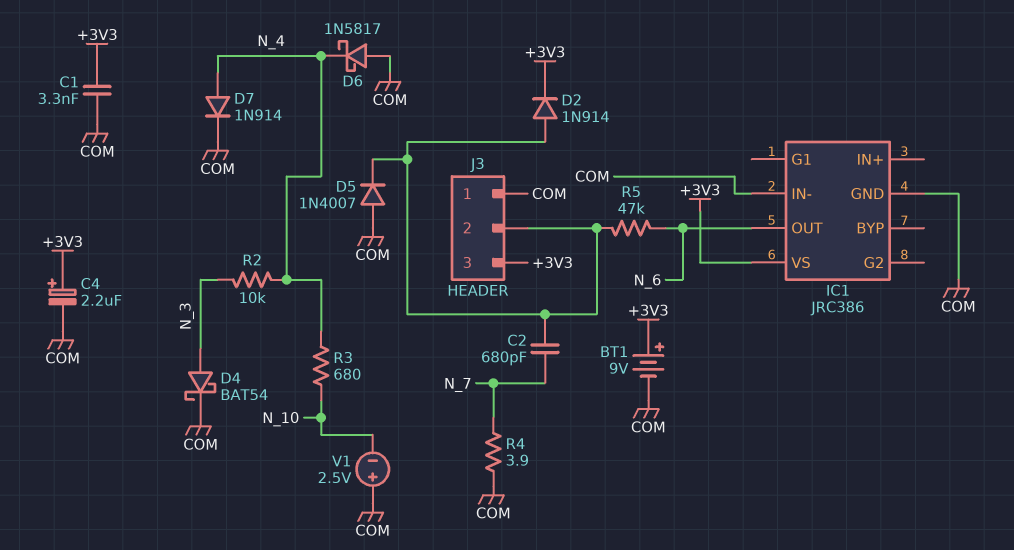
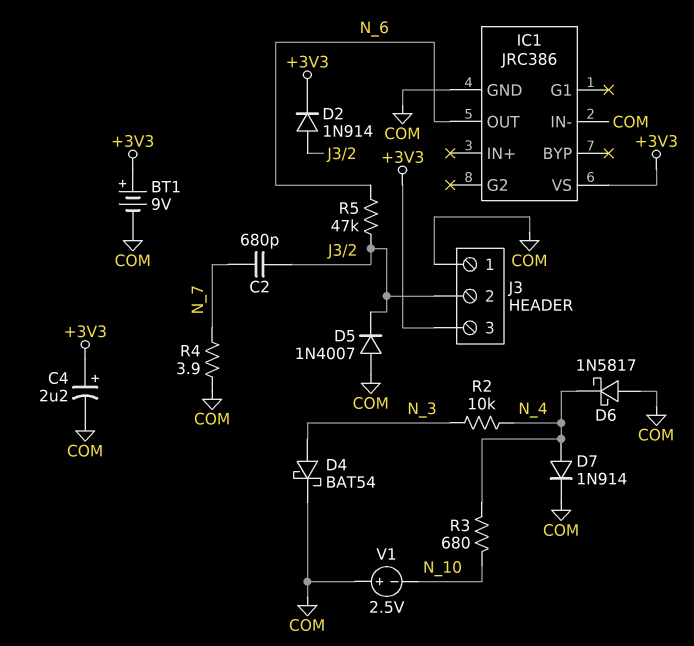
C1: 3.3nF (+3V3, COM) -> none

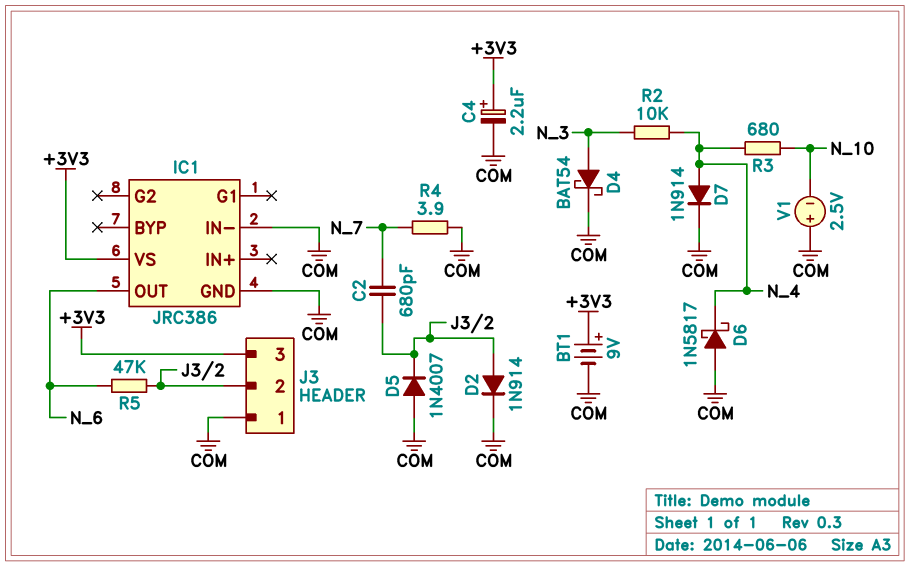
D2: diode 1N914 (A J3/2, K +3V3) -> diode 1N914 (A J3/2, K COM)

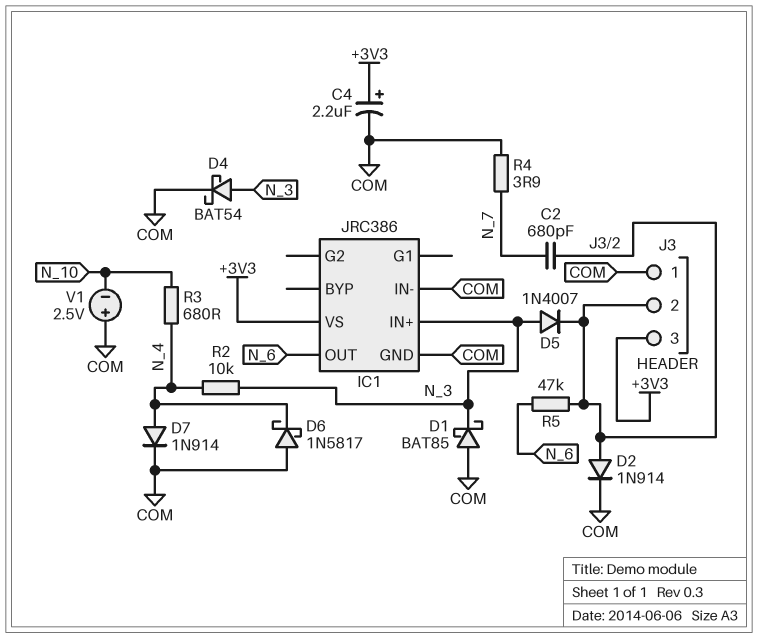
BT1: 9V (plus +3V3, minus COM) -> none
D1: none -> schottky BAT85 (A COM, K N_3)
D5: diode 1N4007 (A COM, K J3/2) -> diode 1N4007 (A N_3, K J3/2)
IC1 pin IN+: none -> N_3

